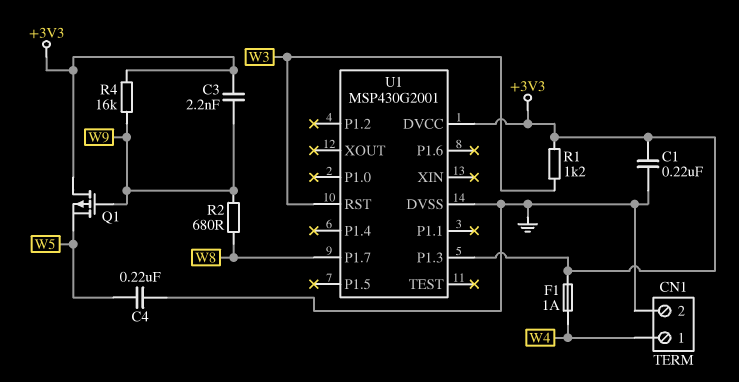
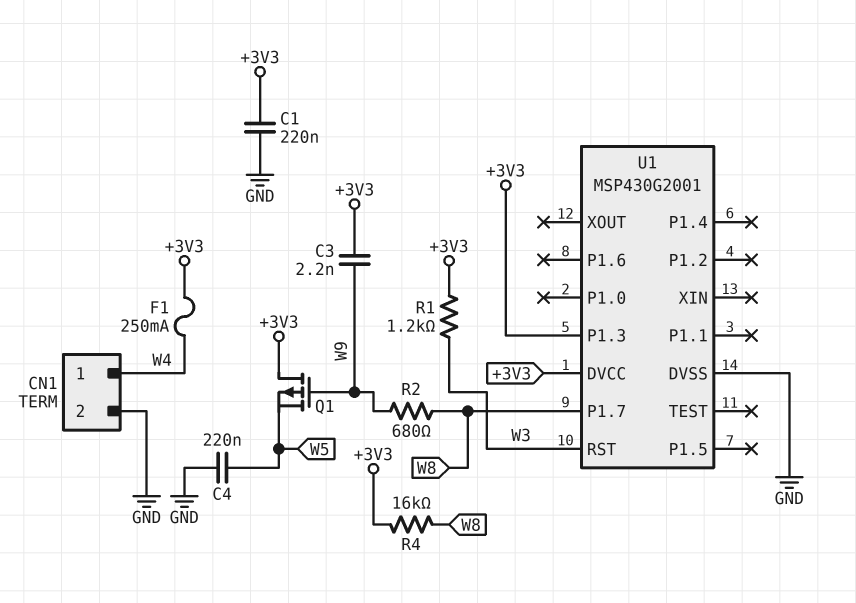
F1: 1A (+3V3, W4) -> 250mA (+3V3, W4)
R4: 16k (+3V3, W9) -> 16k (+3V3, W8)

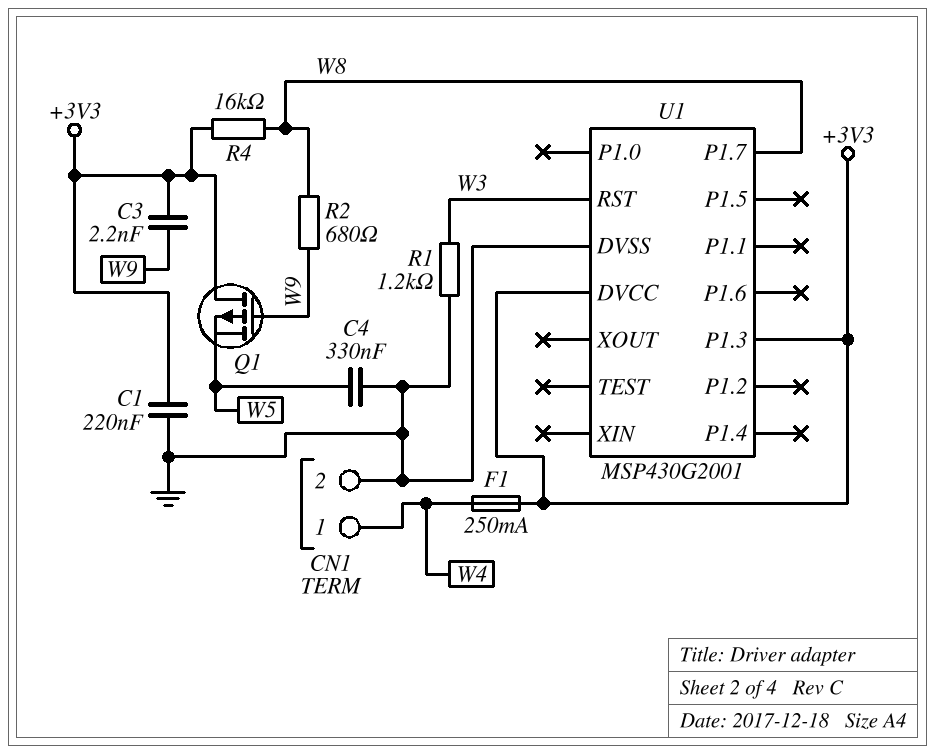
C4: 220nF (GND, W5) -> 330nF (GND, W5)
R1: 1.2k (+3V3, W3) -> 1.2k (GND, W3)

